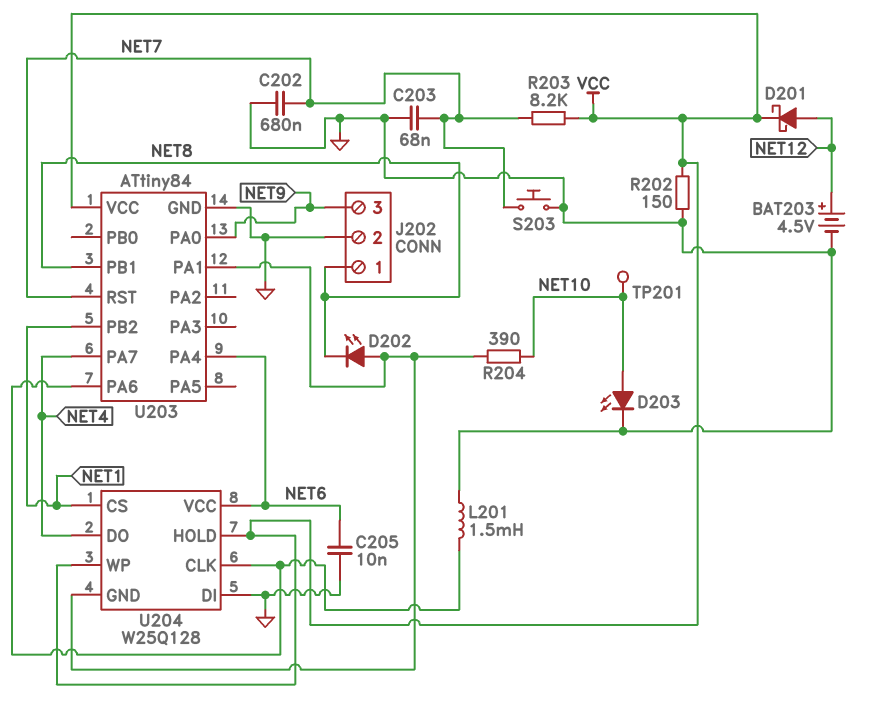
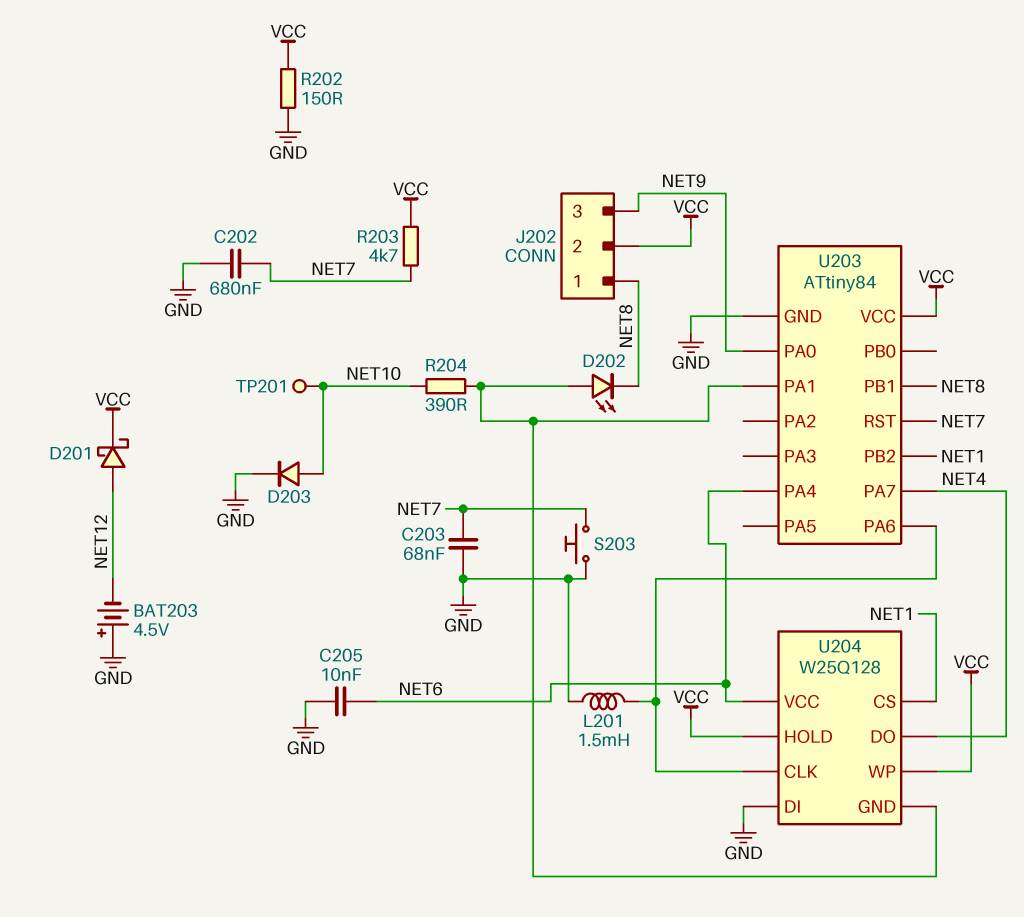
BAT203: 4.5V (plus NET12, minus GND) -> 4.5V (plus GND, minus NET12)
D203: LED (A NET10, K GND) -> diode (A NET10, K GND)
J202 pin 2: GND -> VCC
R203: 8.2k (NET7, VCC) -> 4.7k (NET7, VCC)

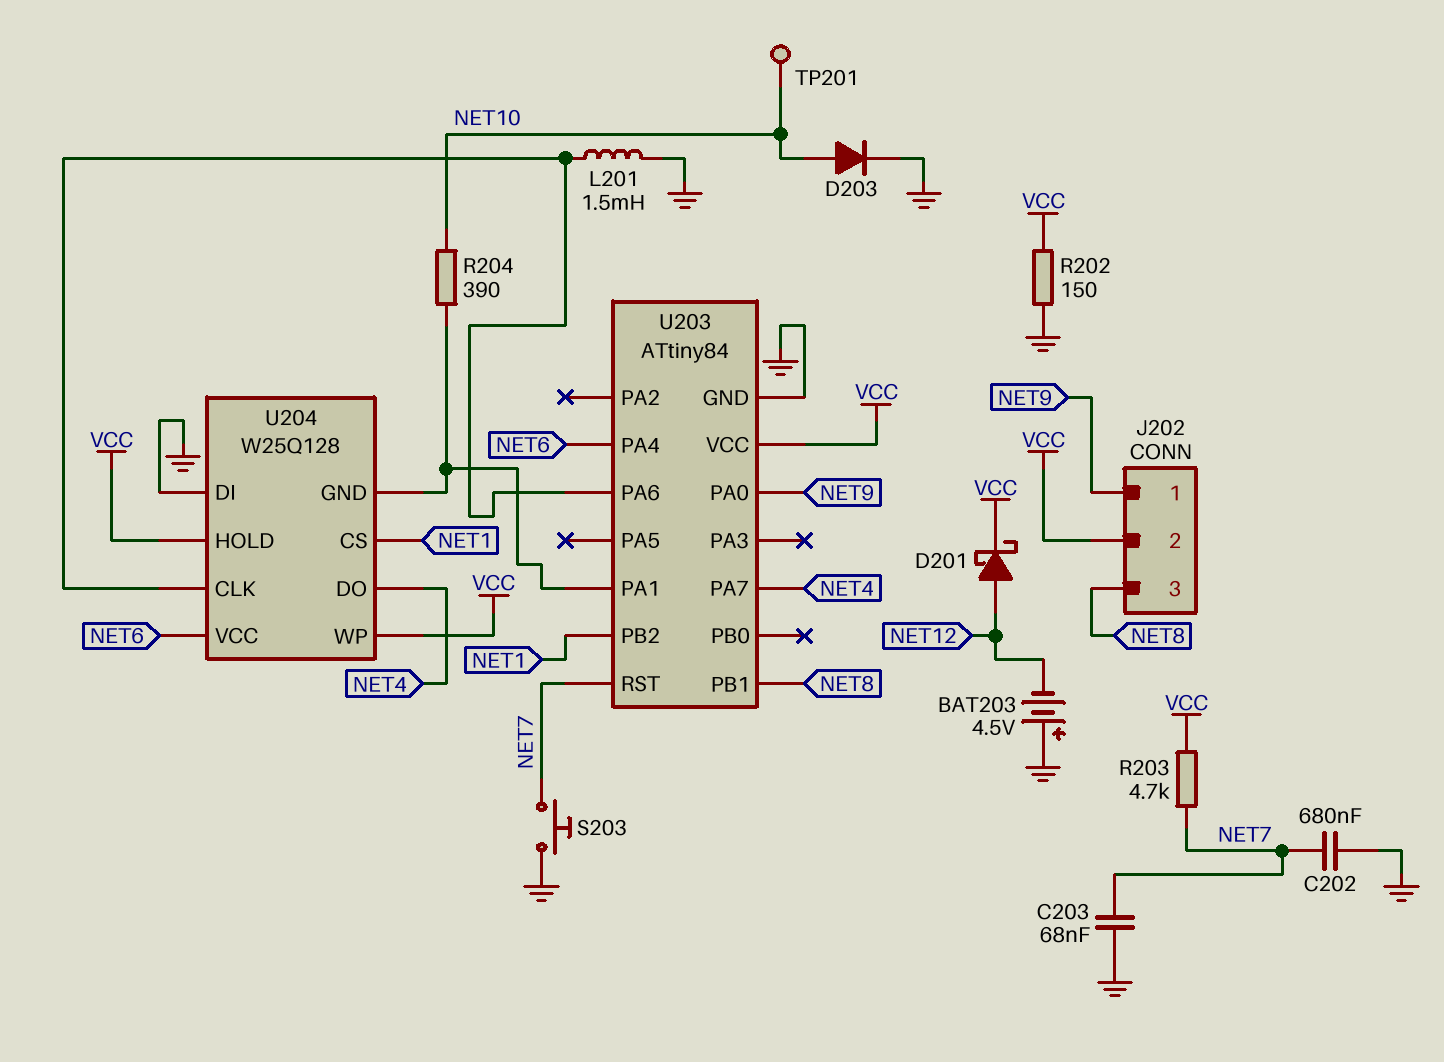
C205: 10nF (GND, NET6) -> none
D202: LED (A U203/PA1, K NET8) -> none
J202 pin 1: NET8 -> NET9
J202 pin 3: NET9 -> NET8

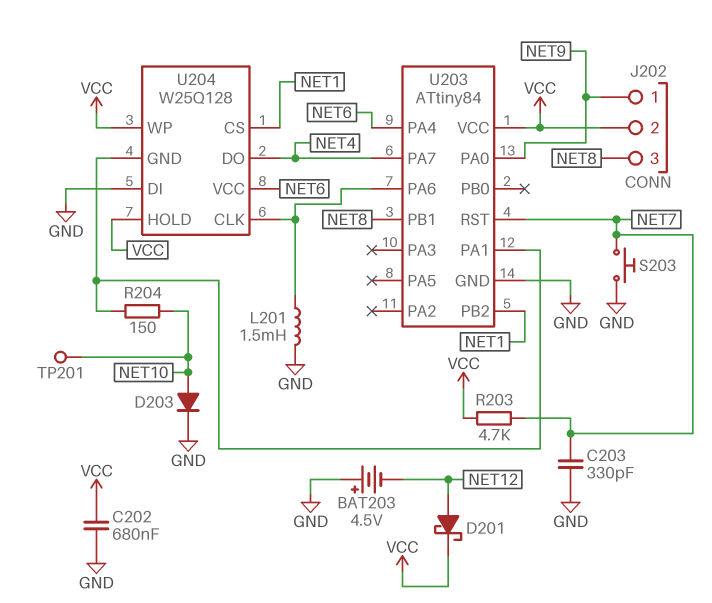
C202: 680nF (GND, NET7) -> 680nF (GND, VCC)
C203: 68nF (GND, NET7) -> 330pF (GND, NET7)
R202: 150 (GND, VCC) -> none
R204: 390 (NET10, U203/PA1) -> 150 (NET10, U203/PA1)

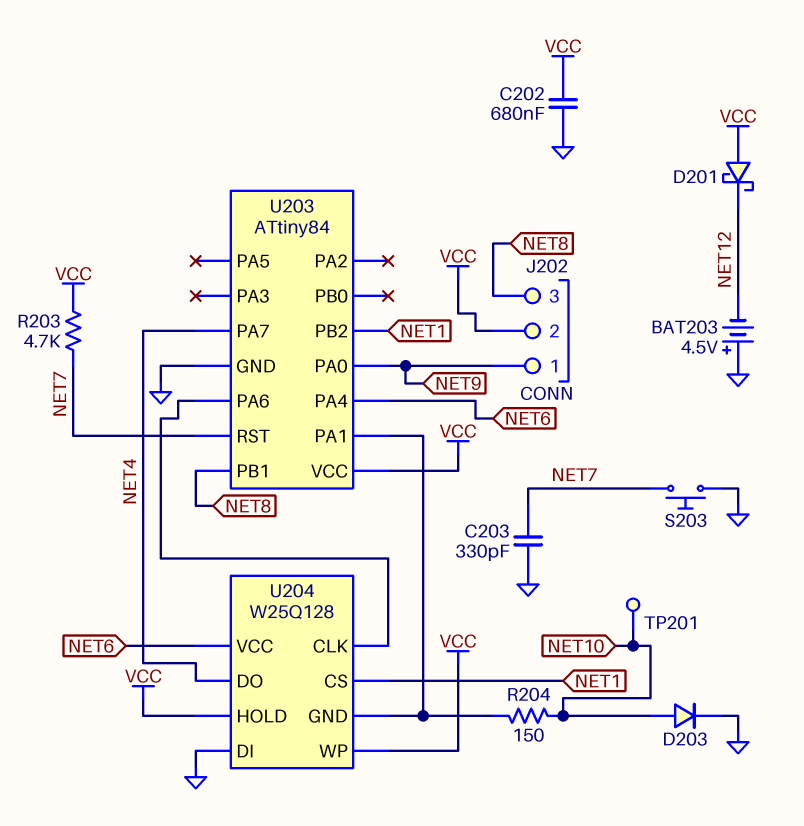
D201: schottky (A NET12, K VCC) -> schottky (A VCC, K NET12)
L201: 1.5mH (GND, U203/PA6) -> none

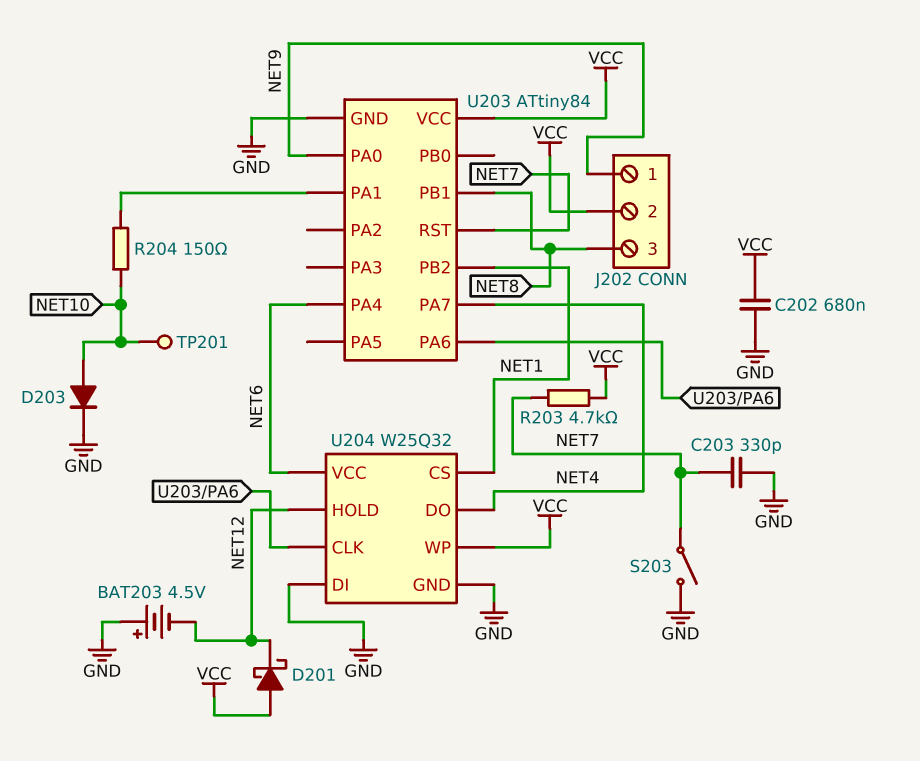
S203: button (GND, NET7) -> switch (GND, NET7)
U204: W25Q128 -> W25Q32
U204 pin GND: U203/PA1 -> GND
U204 pin HOLD: VCC -> NET12

